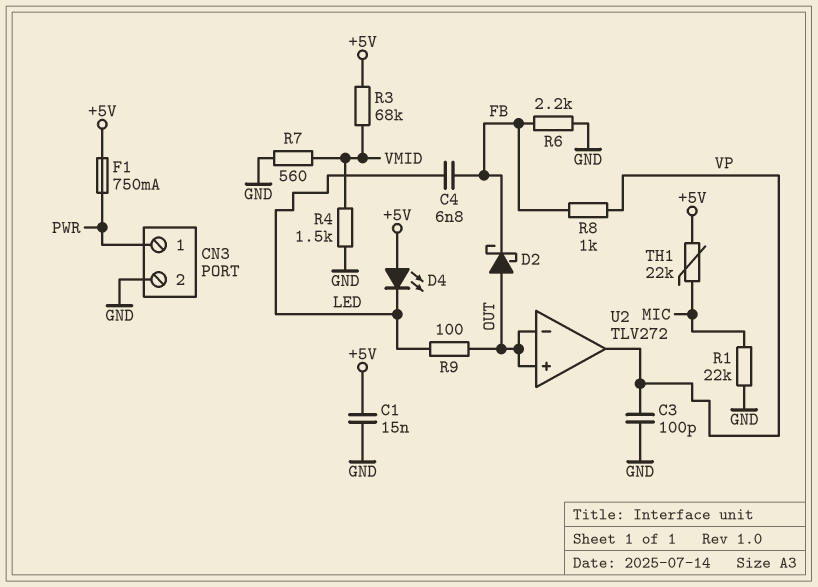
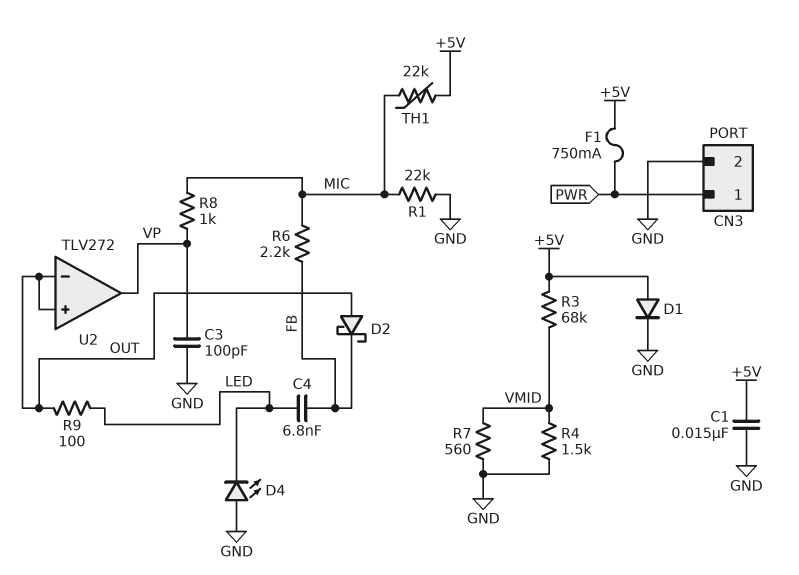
D1: none -> diode (A +5V, K GND)
D4: LED (A +5V, K LED) -> LED (A GND, K LED)
R6: 2.2k (FB, GND) -> 2.2k (FB, MIC)
R8: 1k (FB, VP) -> 1k (MIC, VP)

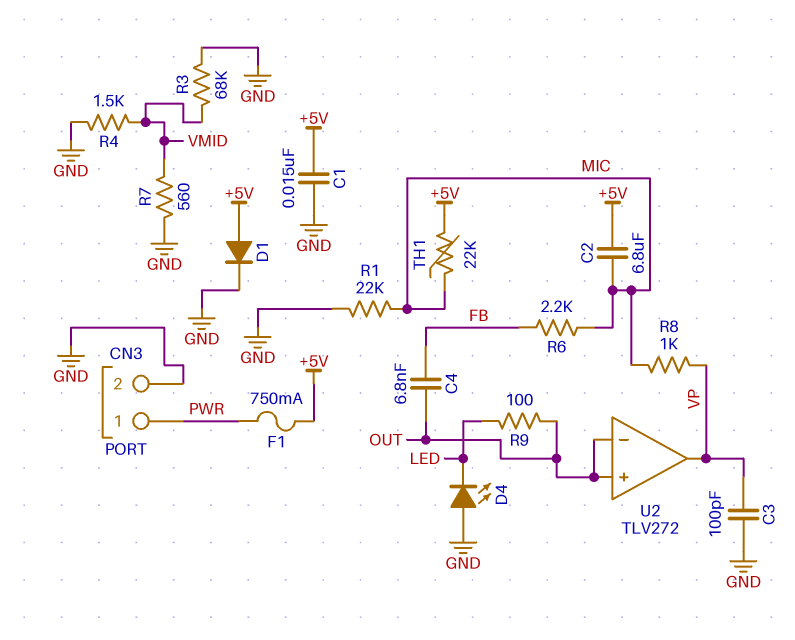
C2: none -> 6.8uF (+5V, MIC)
C4: 6.8nF (FB, LED) -> 6.8nF (FB, OUT)
D2: schottky (A OUT, K FB) -> none
R3: 68k (+5V, VMID) -> 68k (GND, VMID)

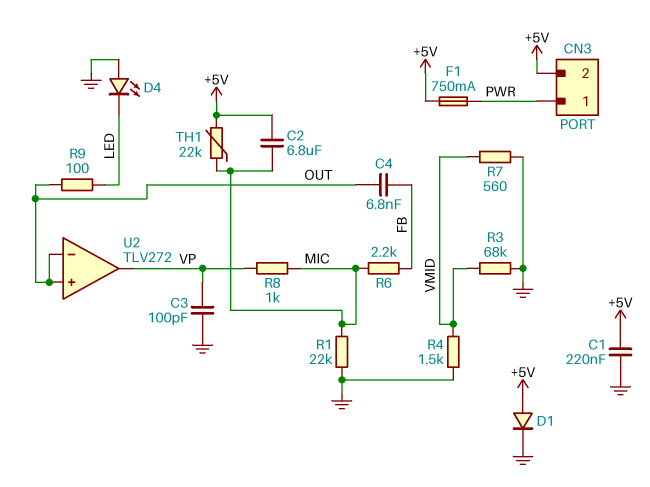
C1: 15nF (+5V, GND) -> 220nF (+5V, GND)
CN3 pin 2: GND -> +5V

